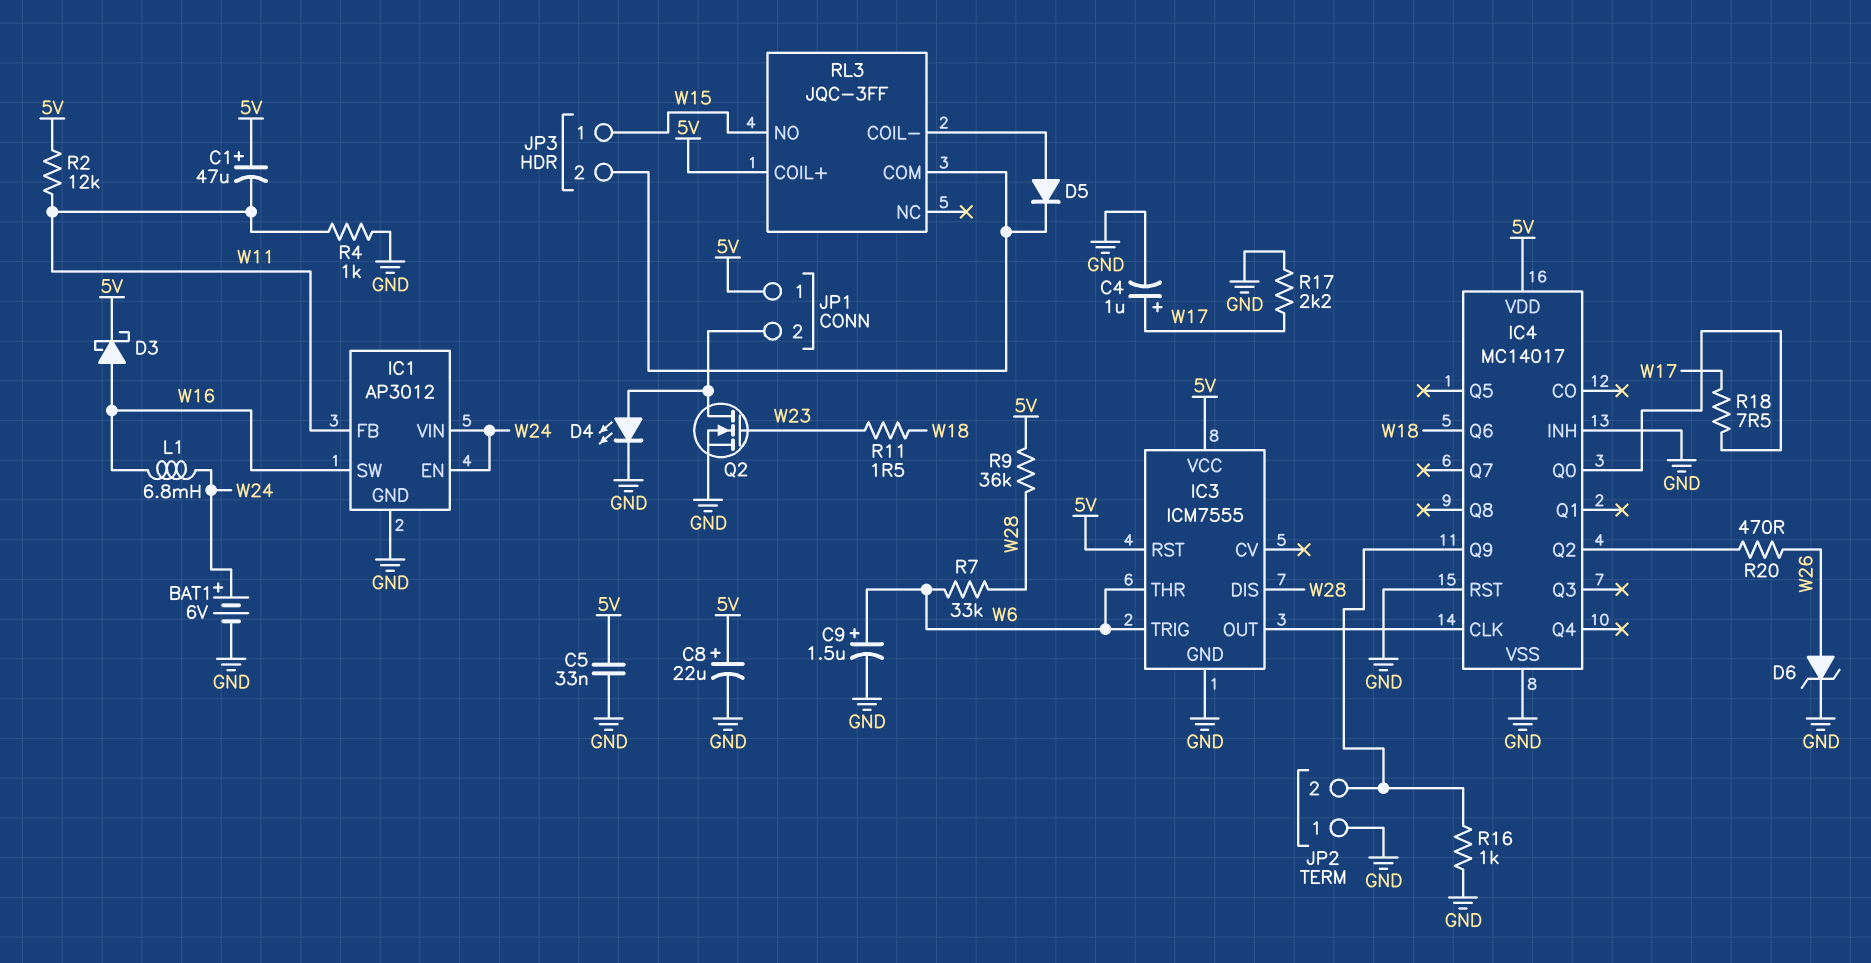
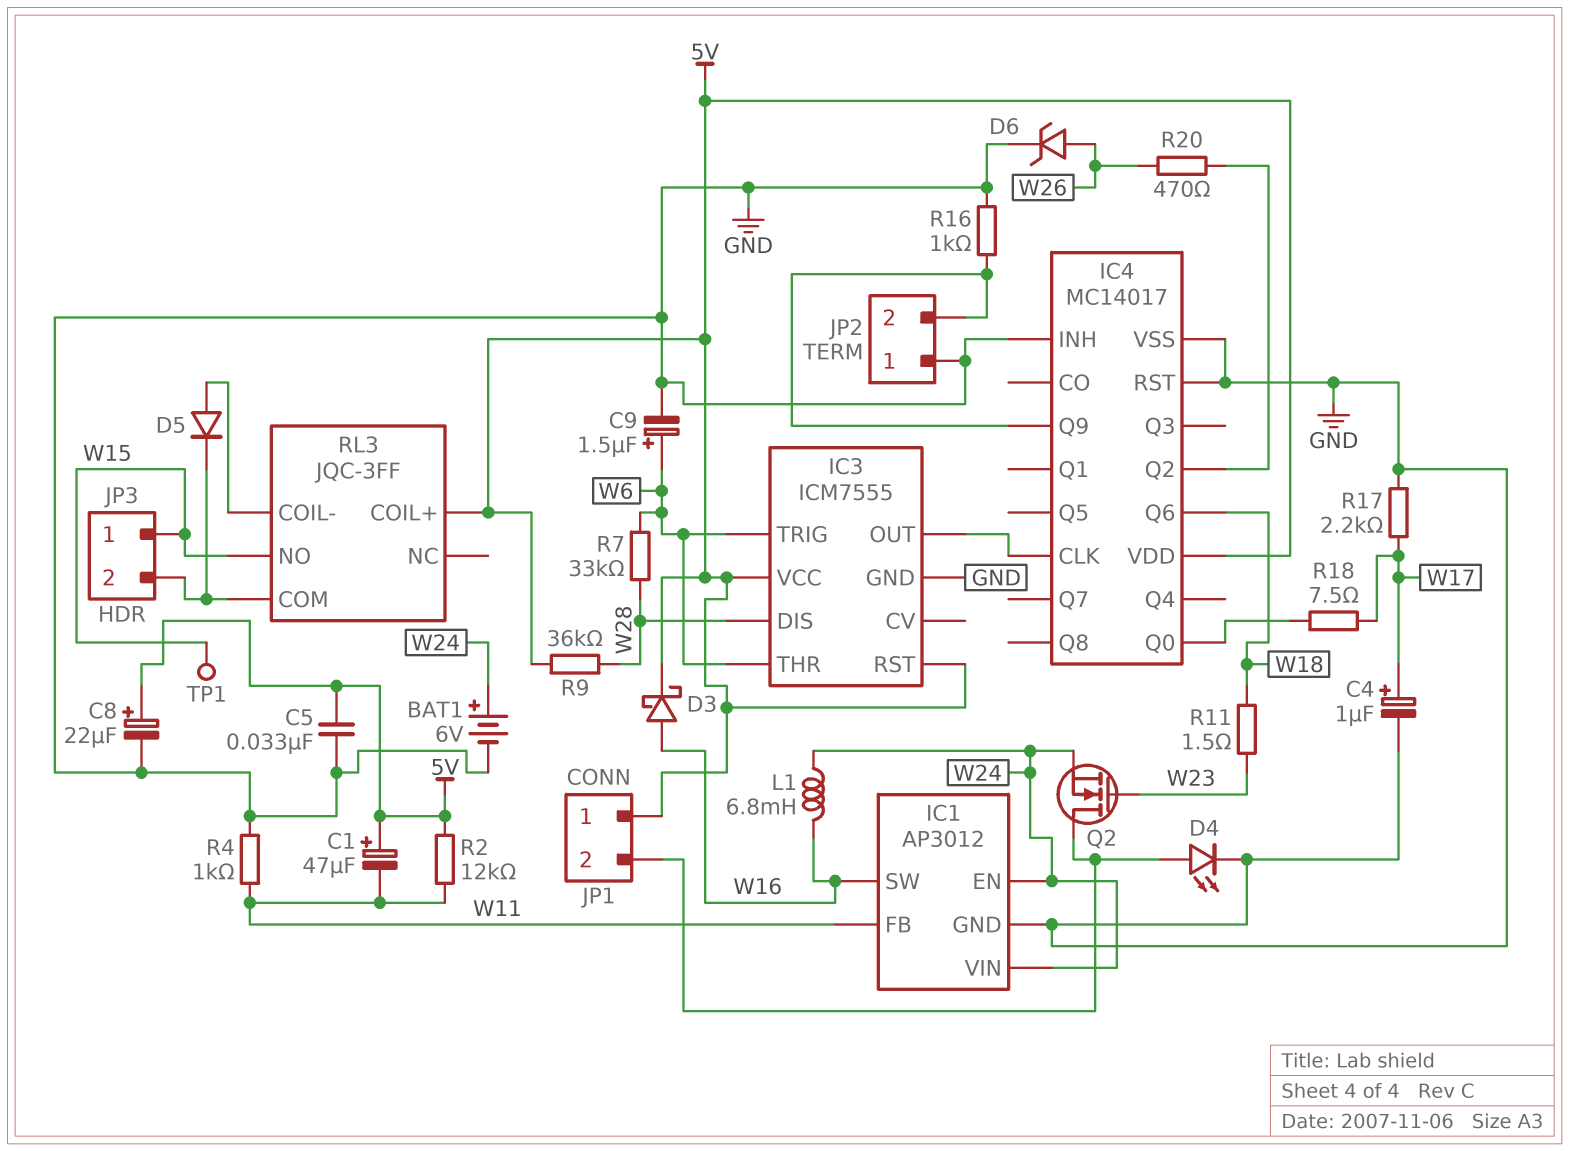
Q2: NMOS (G W23, D JP1/2, S GND) -> NMOS (G W23, D JP1/2, S W24)
TP1: none -> test point (W15)

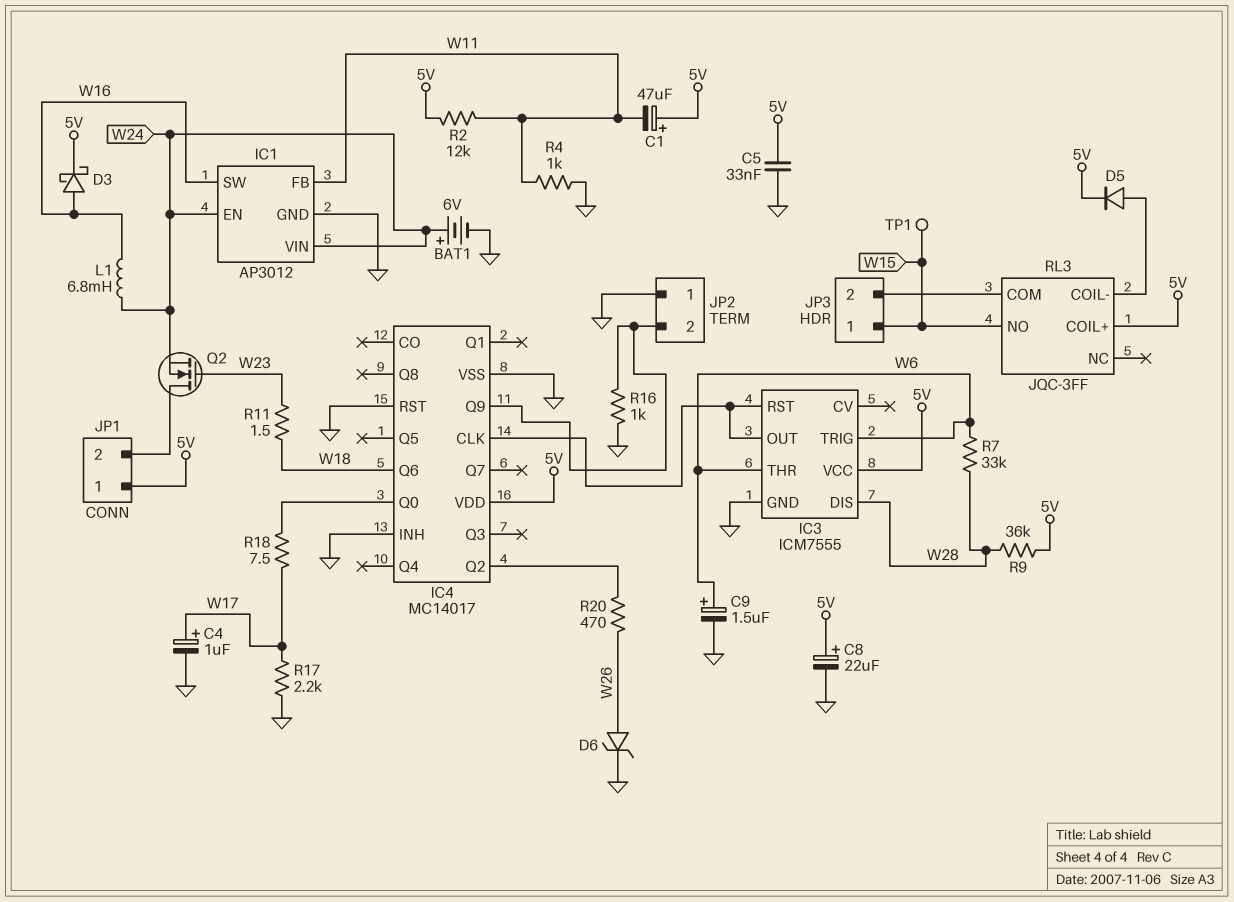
D4: LED (A JP1/2, K GND) -> none
D5: diode (A RL3/COIL-, K JP3/2) -> diode (A RL3/COIL-, K 5V)
IC3 pin RST: 5V -> IC3/OUT

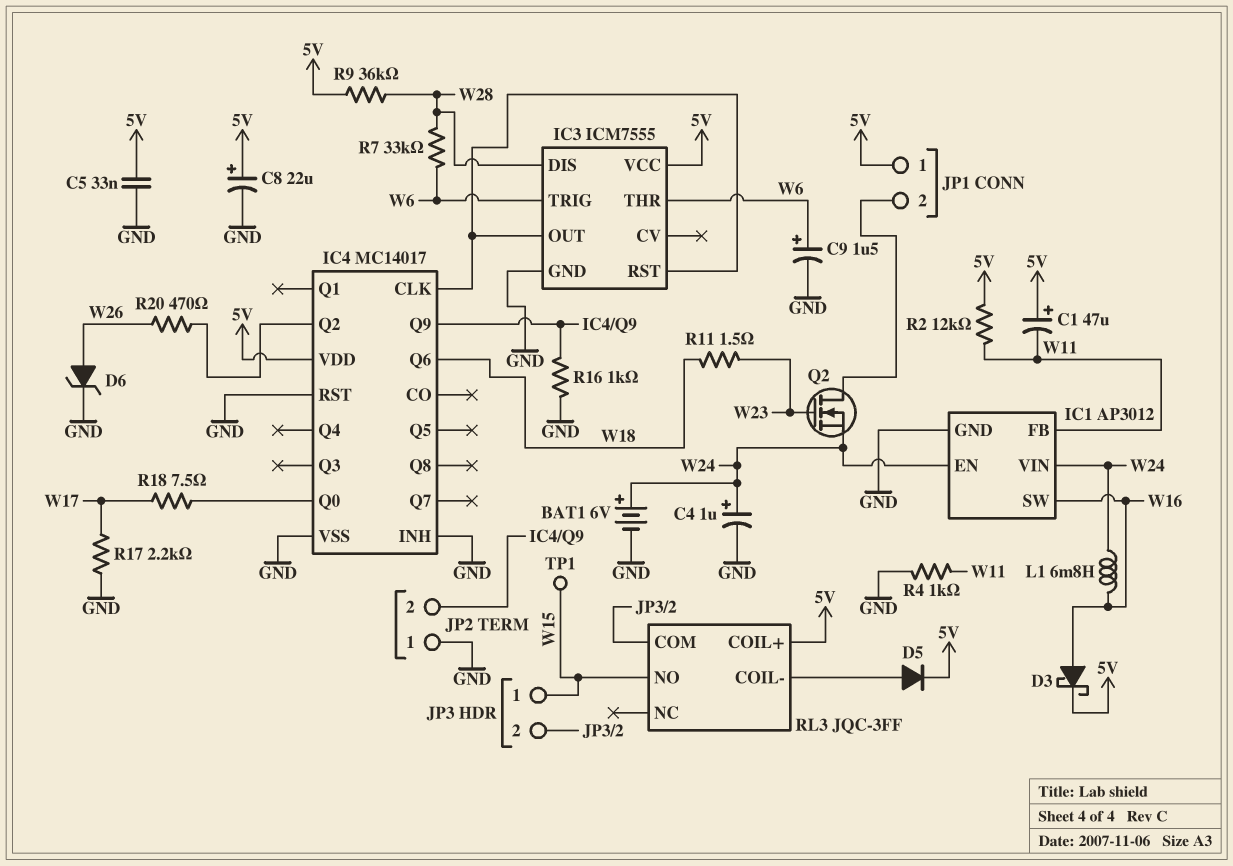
C4: 1uF (plus W17, minus GND) -> 1uF (plus W24, minus GND)

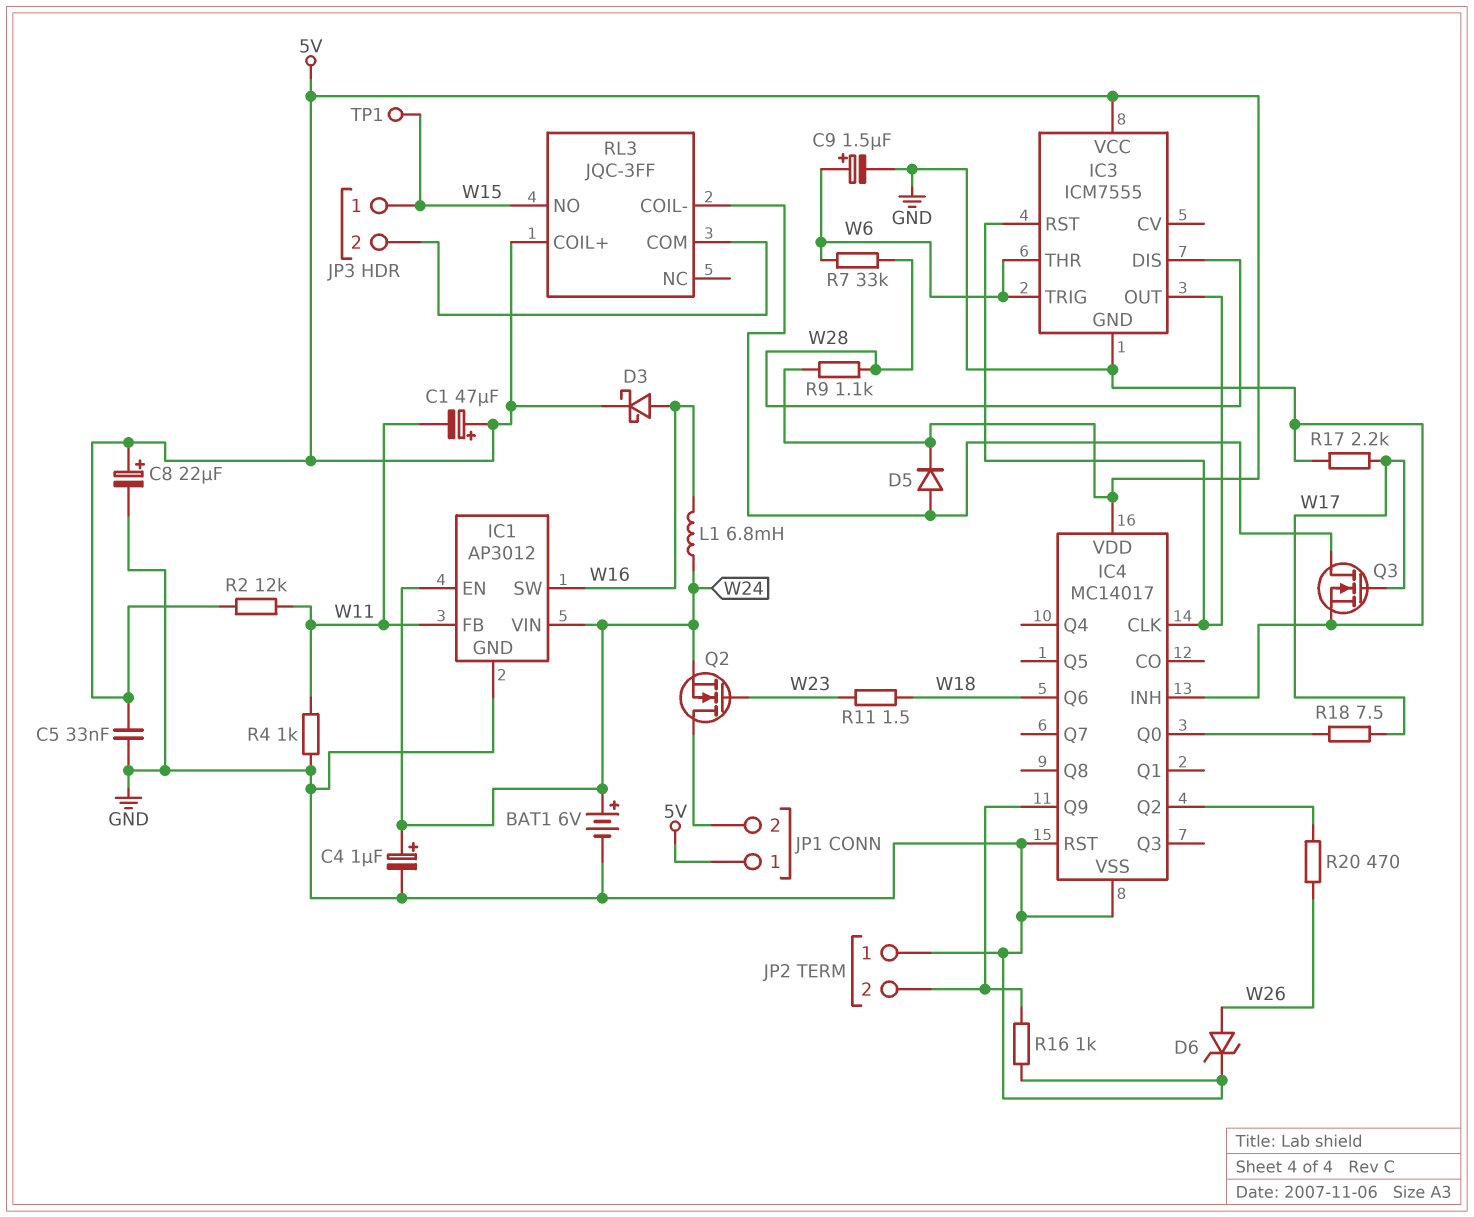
Q3: none -> NMOS (G W17, D RL3/COIL-, S GND)
R9: 36k (5V, W28) -> 1.1k (5V, W28)

